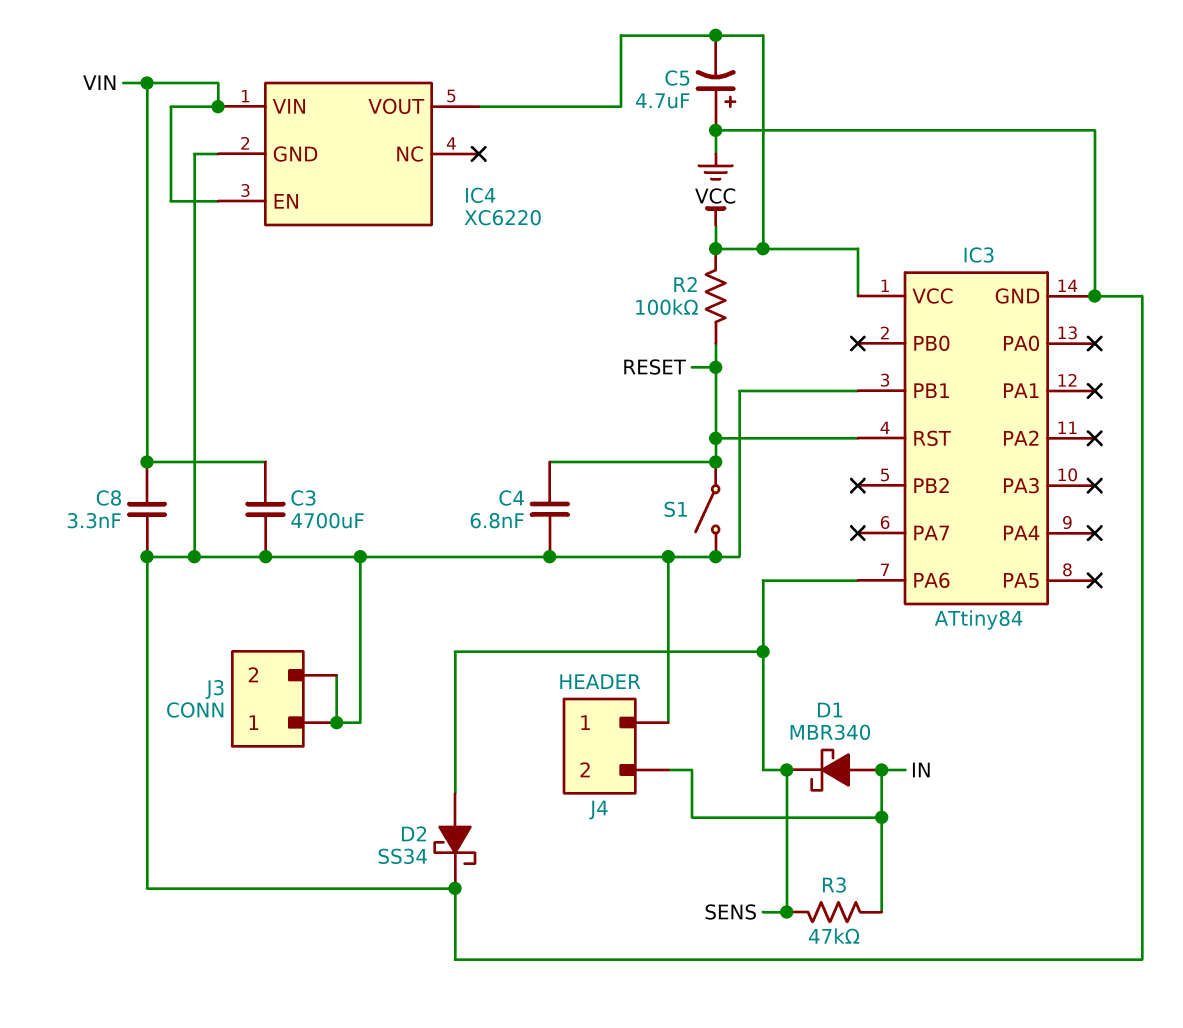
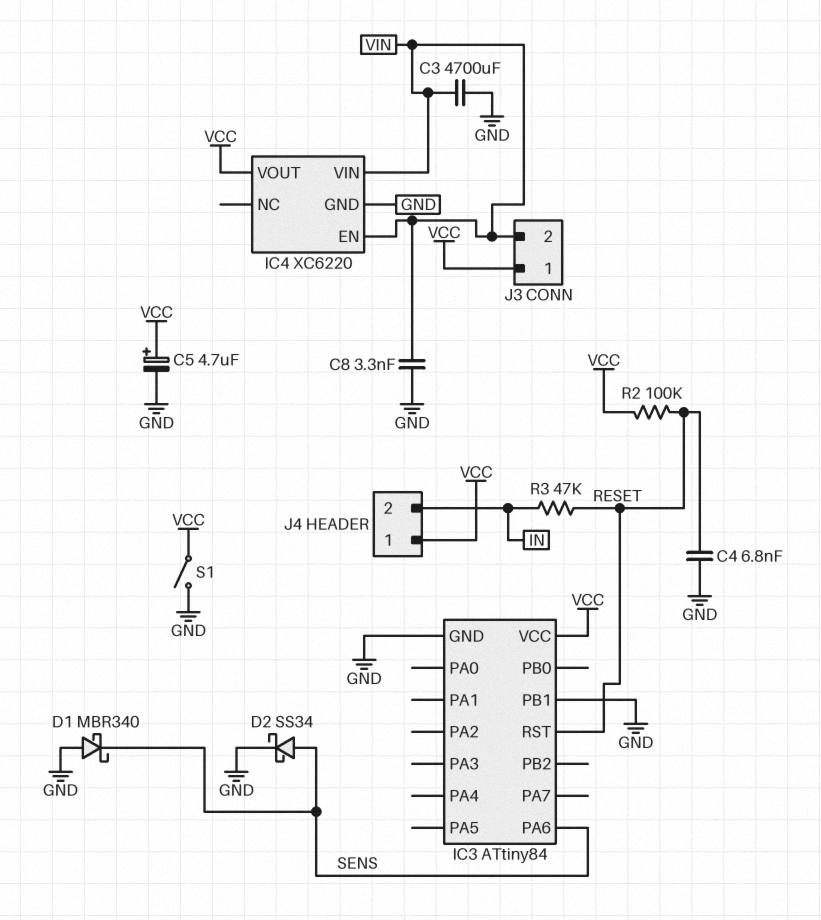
C5: 4.7uF (plus GND, minus VCC) -> 4.7uF (plus VCC, minus GND)
D1: schottky MBR340 (A IN, K SENS) -> schottky MBR340 (A GND, K SENS)
J3 pin 1: GND -> VCC
J3 pin 2: GND -> VIN
J4 pin 1: GND -> VCC
R3: 47k (IN, SENS) -> 47k (IN, RESET)
S1: switch (GND, RESET) -> switch (GND, VCC)

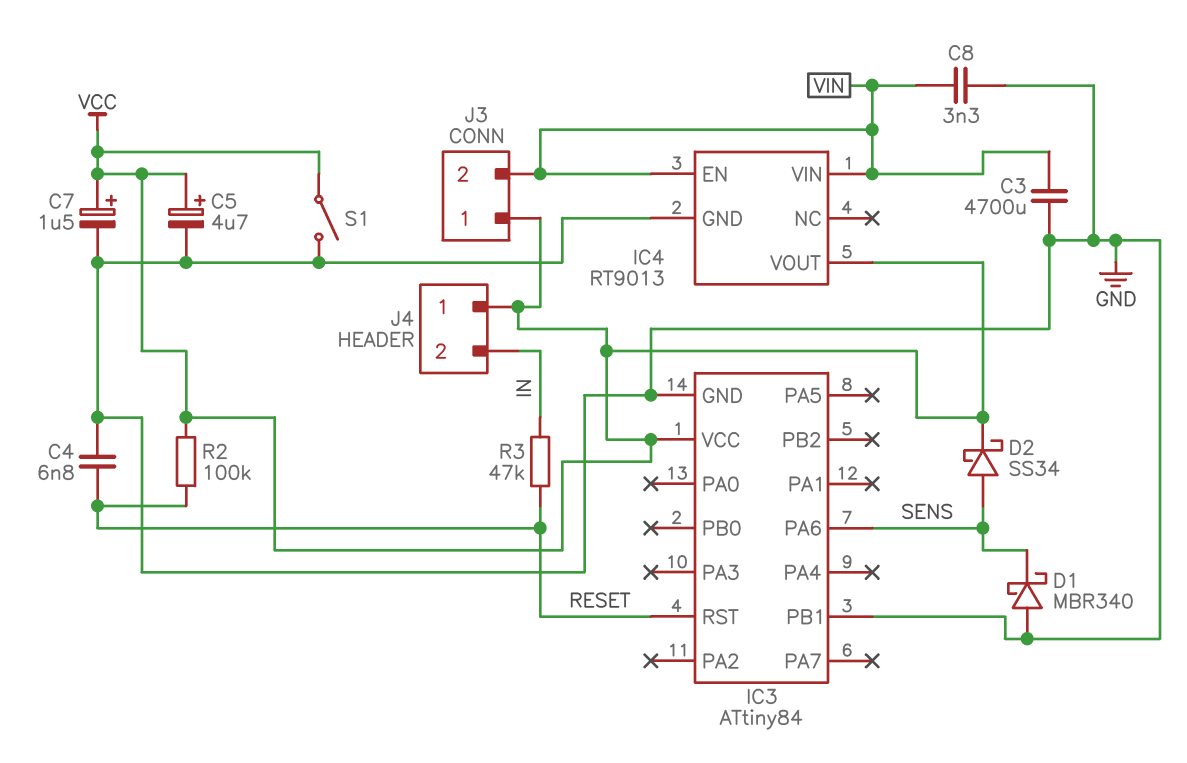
C7: none -> 1.5uF (plus VCC, minus GND)
D2: schottky SS34 (A SENS, K GND) -> schottky SS34 (A SENS, K VCC)
IC4: XC6220 -> RT9013

